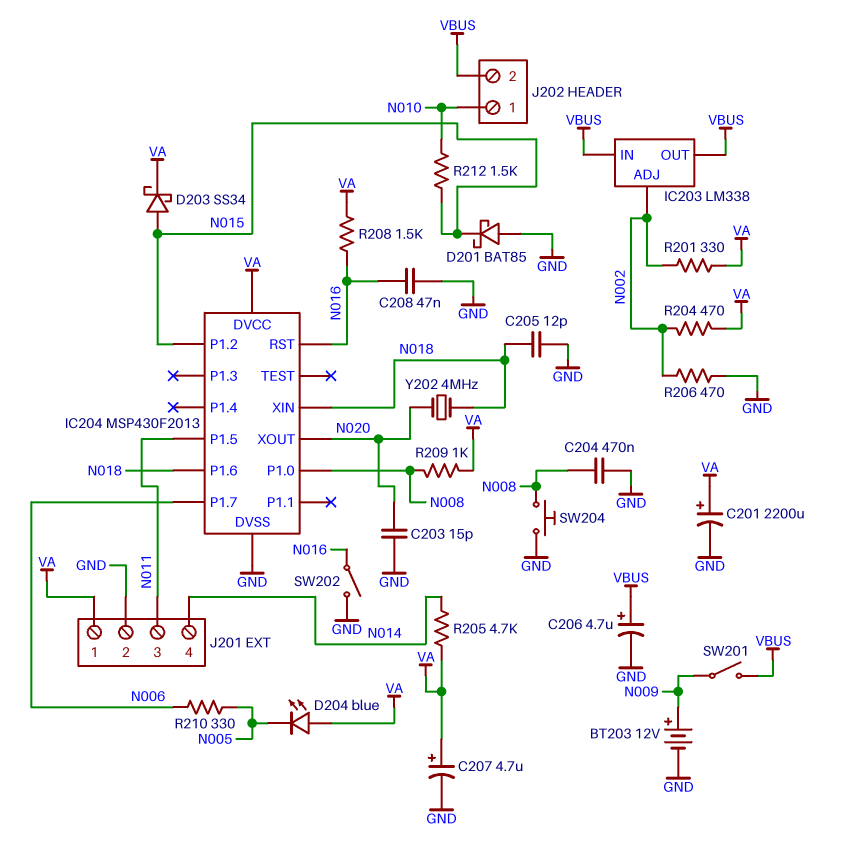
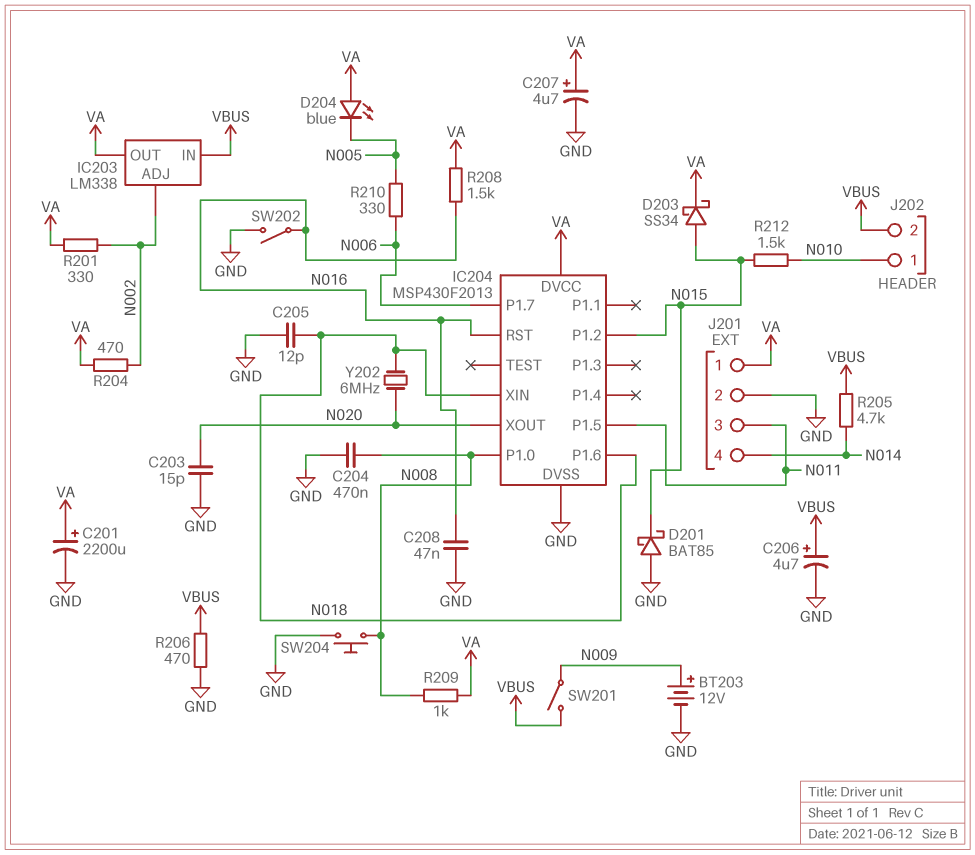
IC203 pin OUT: VBUS -> VA
R205: 4.7k (N014, VA) -> 4.7k (N014, VBUS)
R206: 470 (GND, N002) -> 470 (GND, VBUS)
Y202: 4MHz (N018, N020) -> 6MHz (N018, N020)

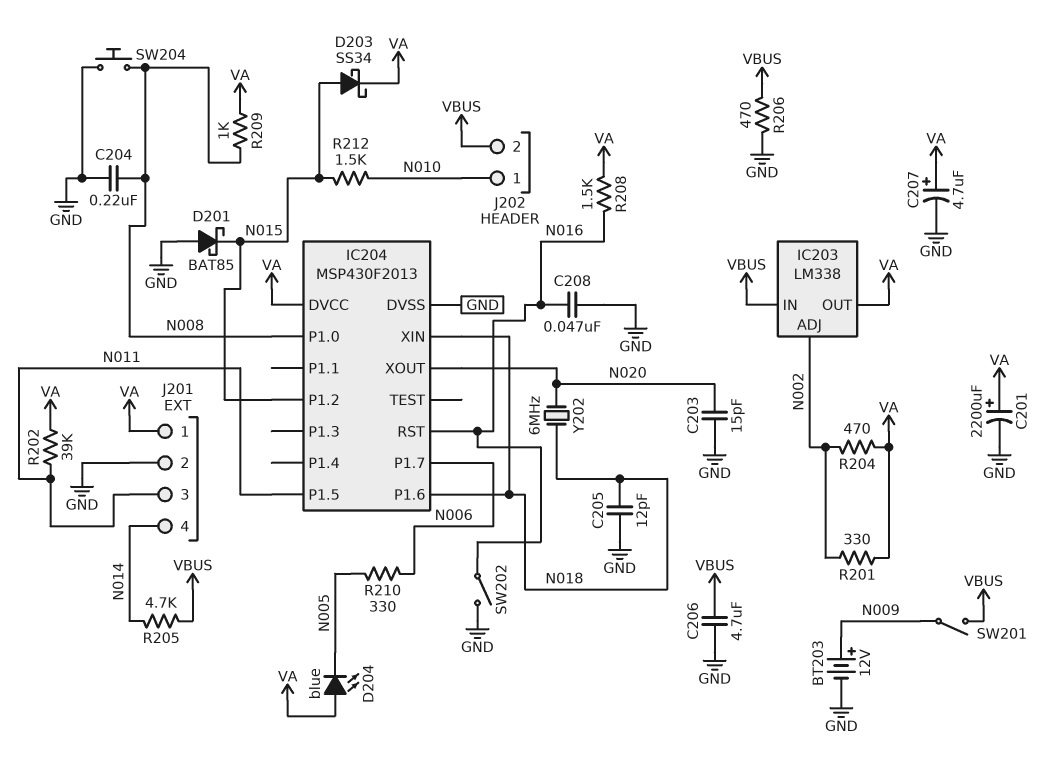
C204: 470nF (GND, N008) -> 220nF (GND, N008)
C206: 4.7uF (plus VBUS, minus GND) -> 4.7uF (GND, VBUS)
R202: none -> 39k (N011, VA)

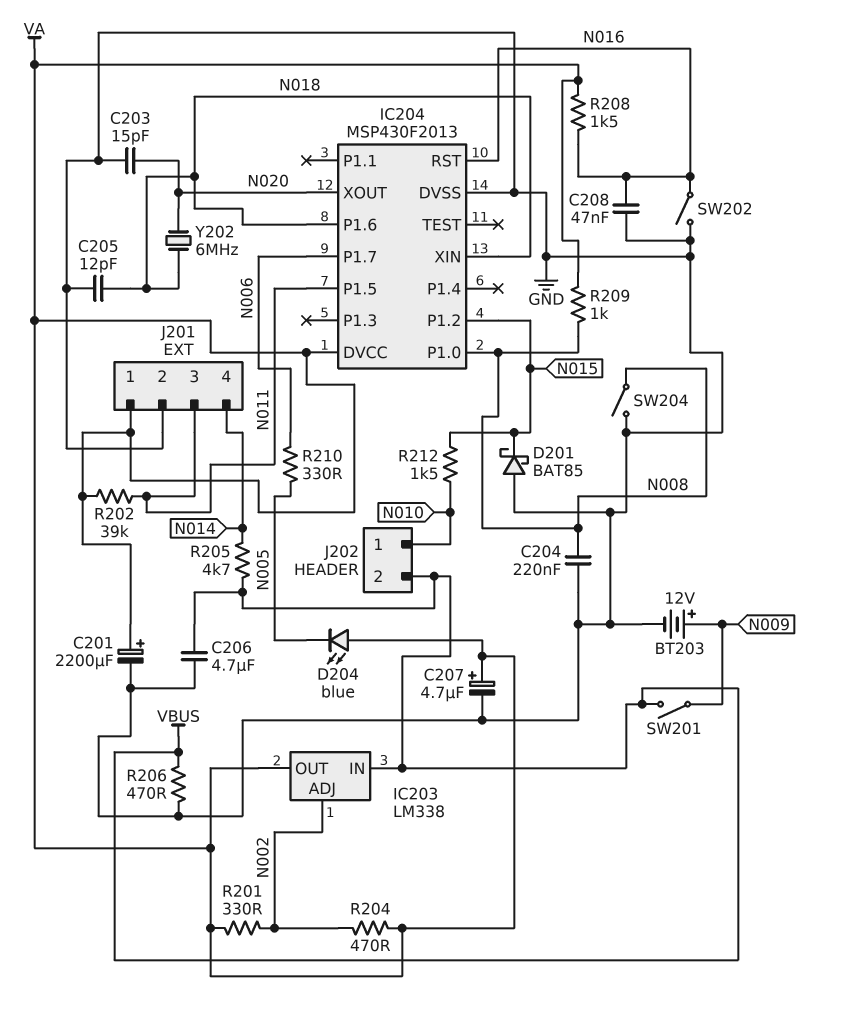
D203: schottky SS34 (A N015, K VA) -> none
SW204: button (GND, N008) -> switch (GND, N008)

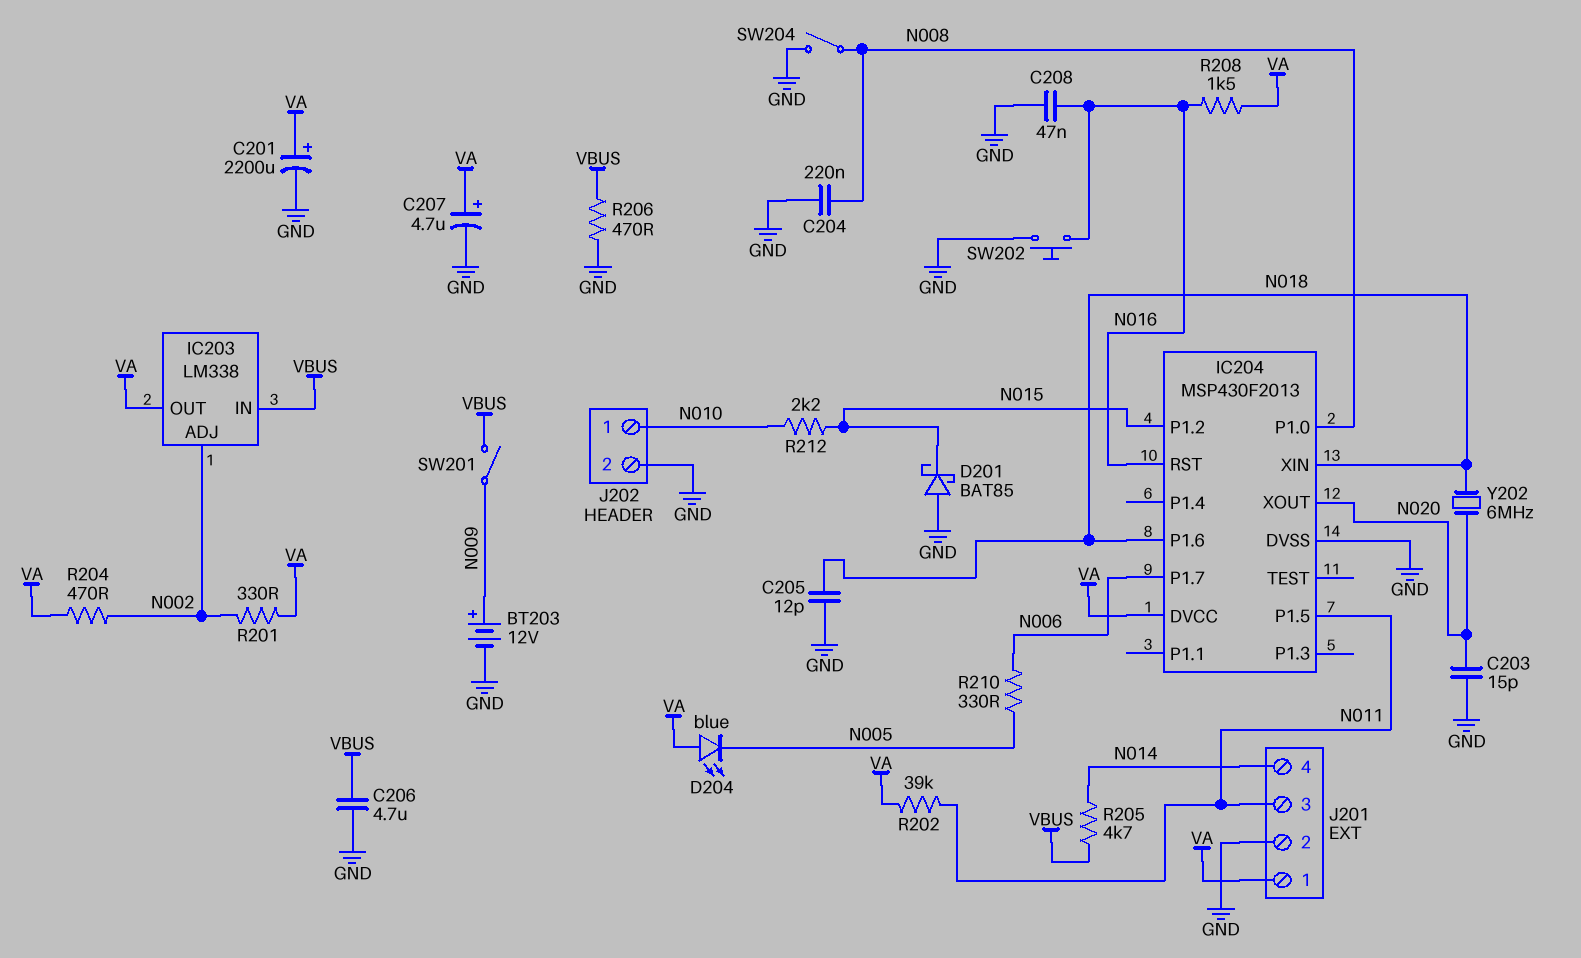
J202 pin 2: VBUS -> GND
R209: 1k (N008, VA) -> none
R212: 1.5k (N010, N015) -> 2.2k (N010, N015)
SW202: switch (GND, N016) -> button (GND, N016)

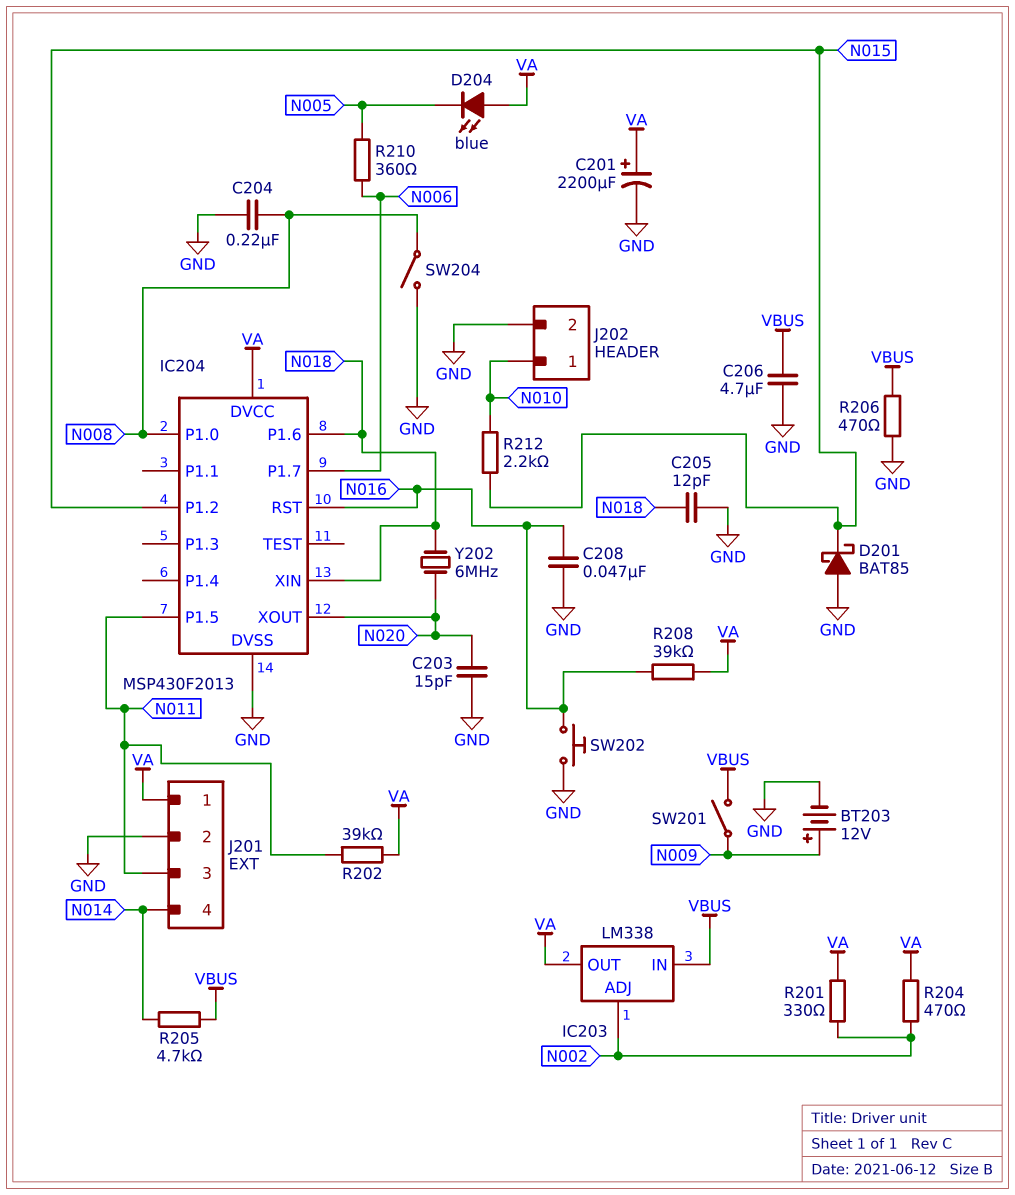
C207: 4.7uF (plus VA, minus GND) -> none
R208: 1.5k (N016, VA) -> 39k (N016, VA)
R210: 330 (N005, N006) -> 360 (N005, N006)

